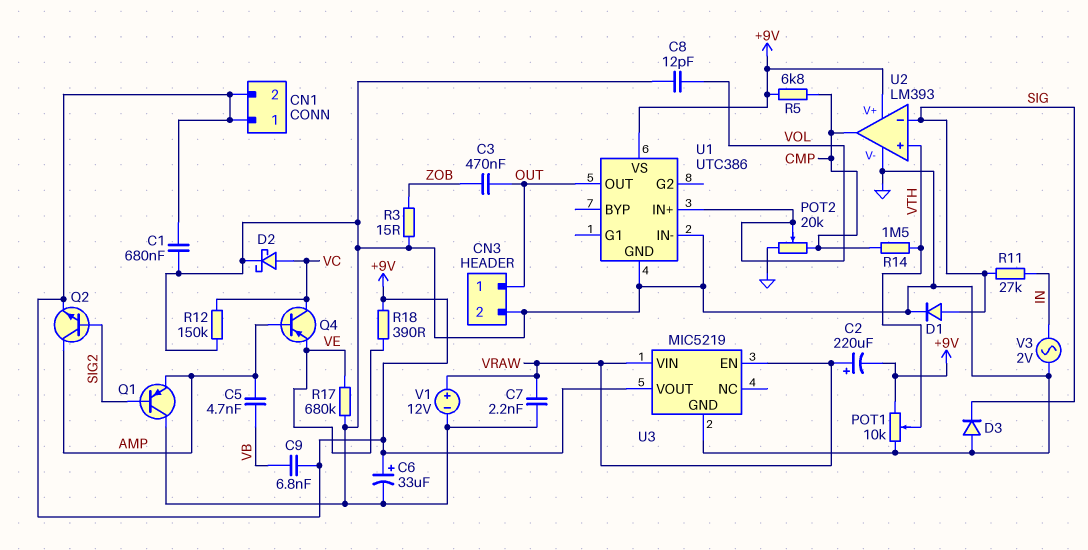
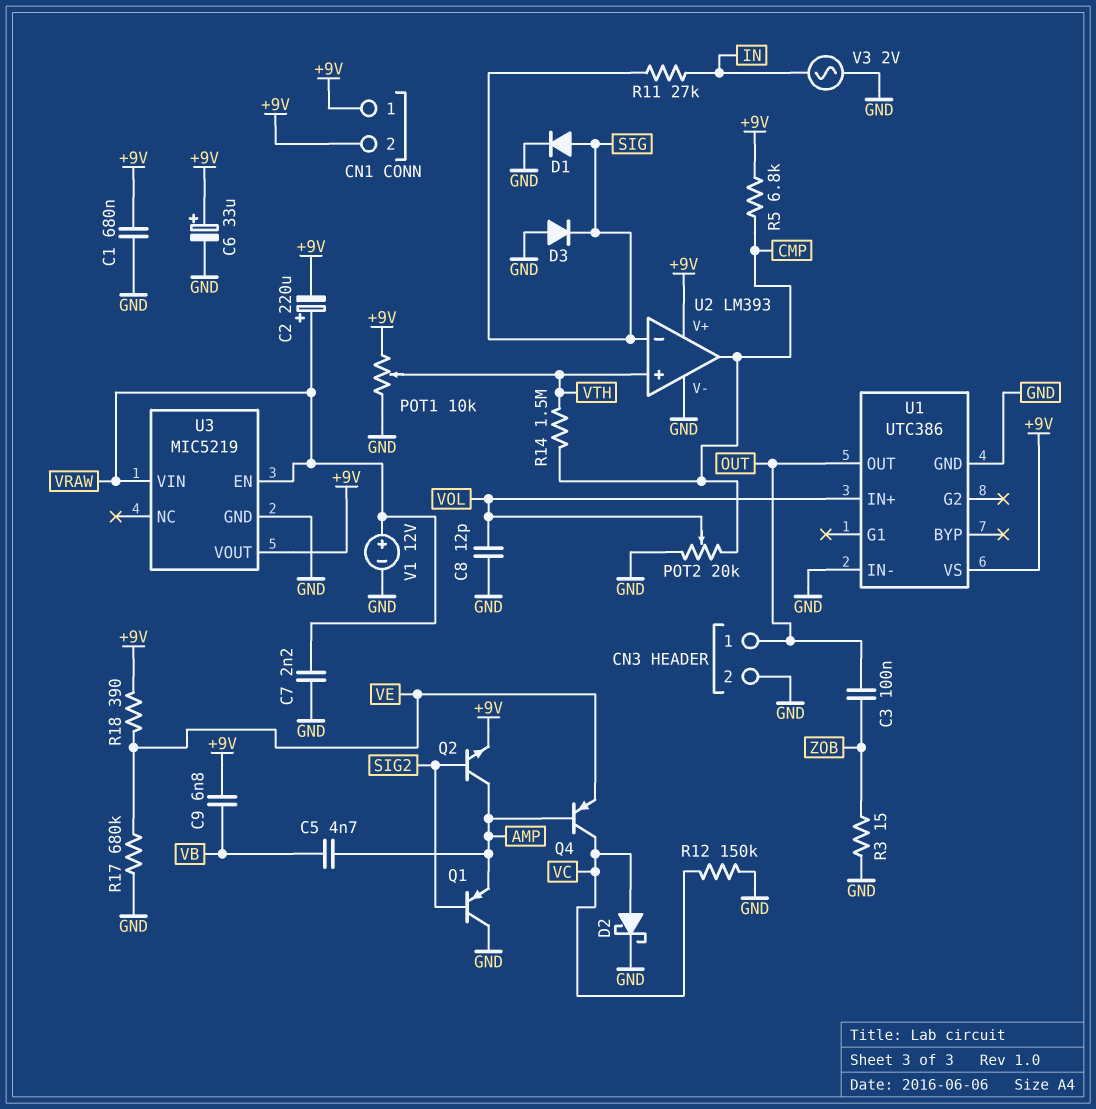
C3: 470nF (OUT, ZOB) -> 100nF (OUT, ZOB)

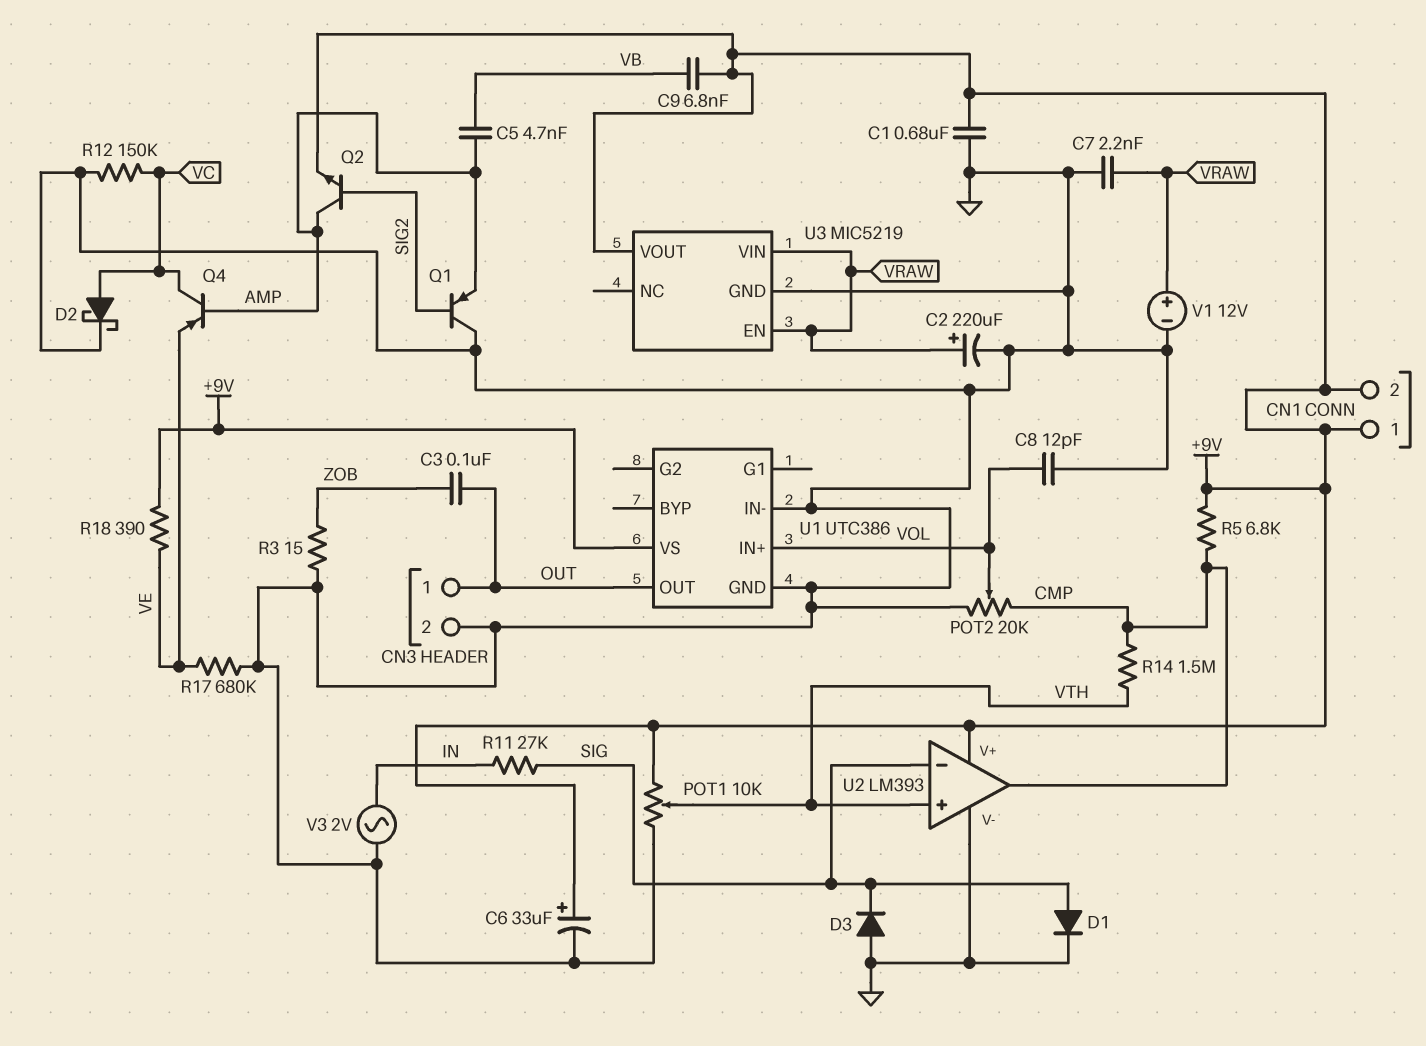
C2: 220uF (plus VRAW, minus +9V) -> 220uF (plus VRAW, minus GND)

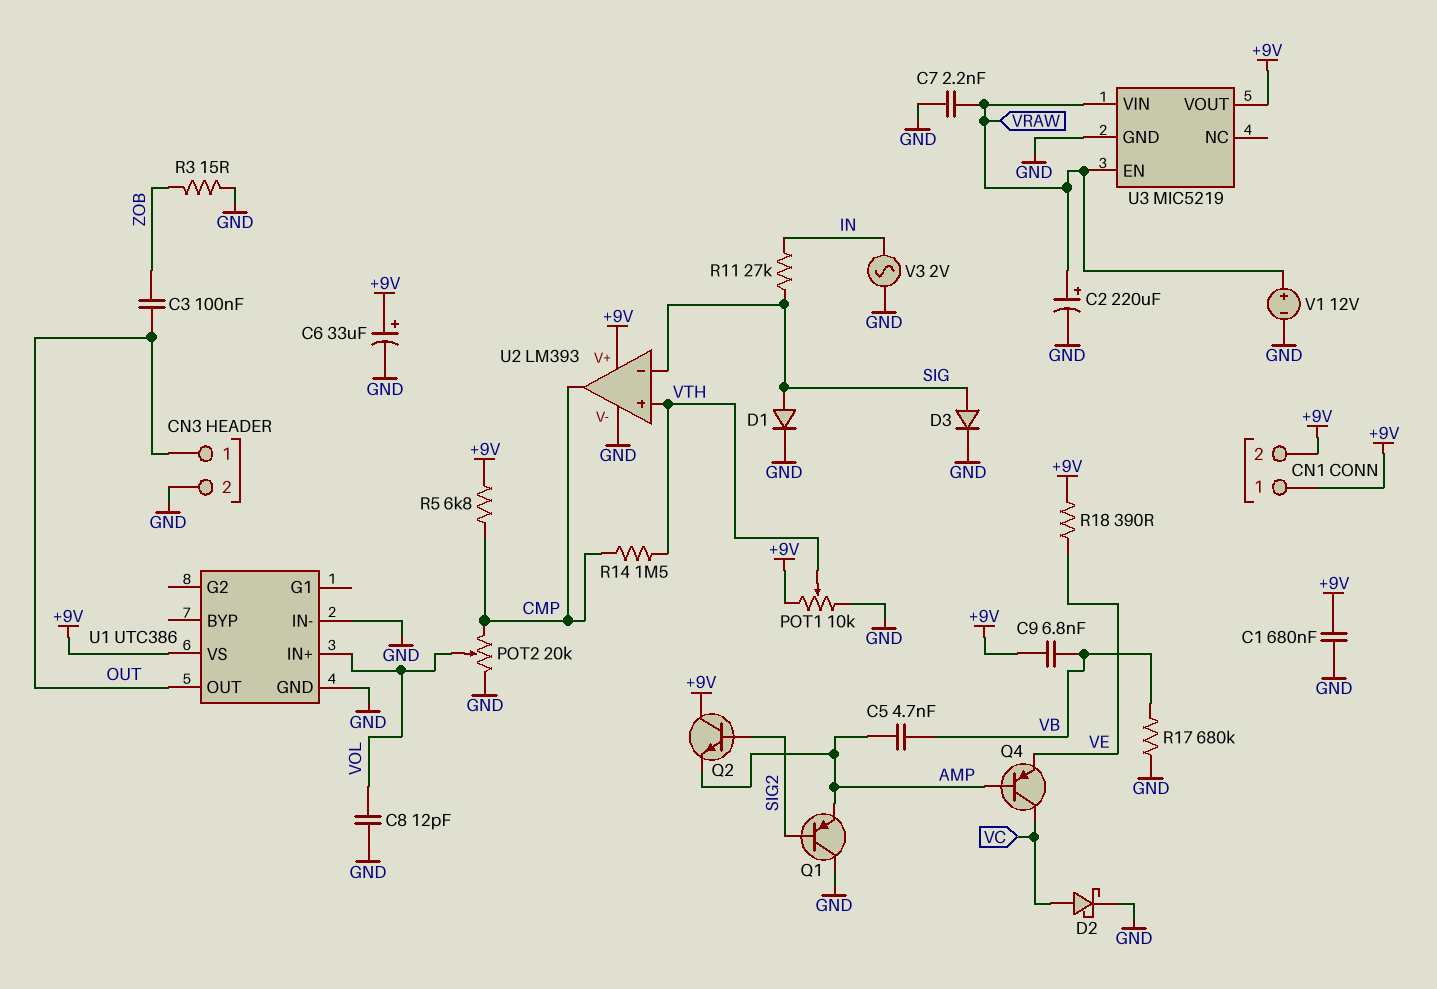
D3: diode (A GND, K SIG) -> diode (A SIG, K GND)
Q2: NPN (B SIG2, C AMP, E +9V) -> NPN (B SIG2, C +9V, E AMP)
R12: 150k (GND, VC) -> none
R17: 680k (GND, VE) -> 680k (GND, VB)

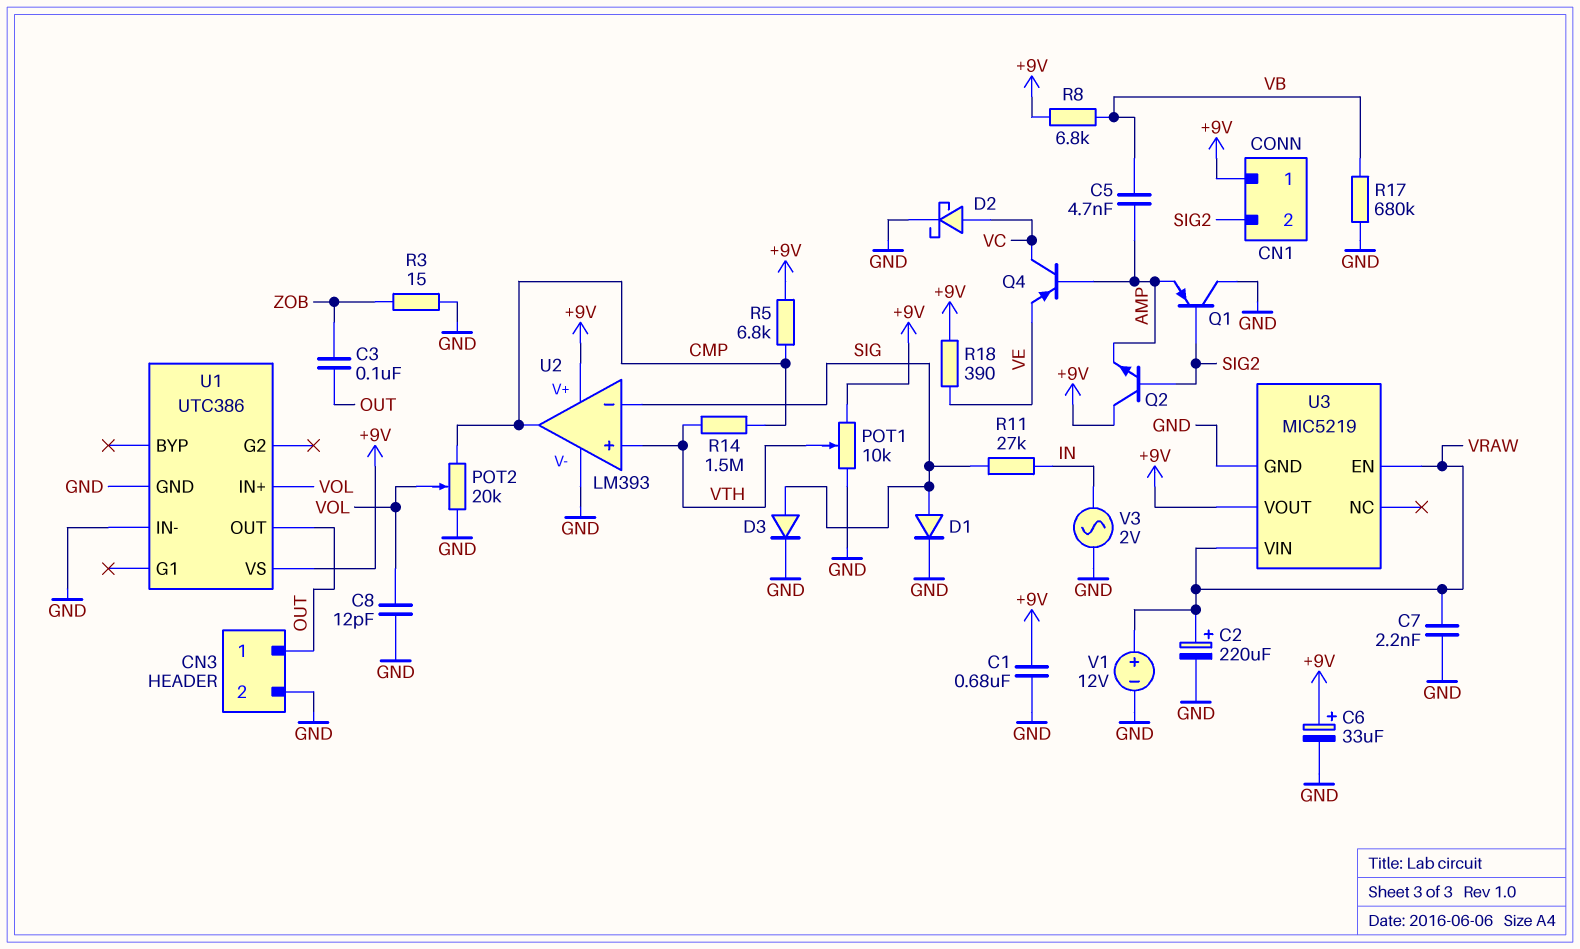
C9: 6.8nF (+9V, VB) -> none
CN1 pin 2: +9V -> SIG2
R8: none -> 6.8k (+9V, VB)

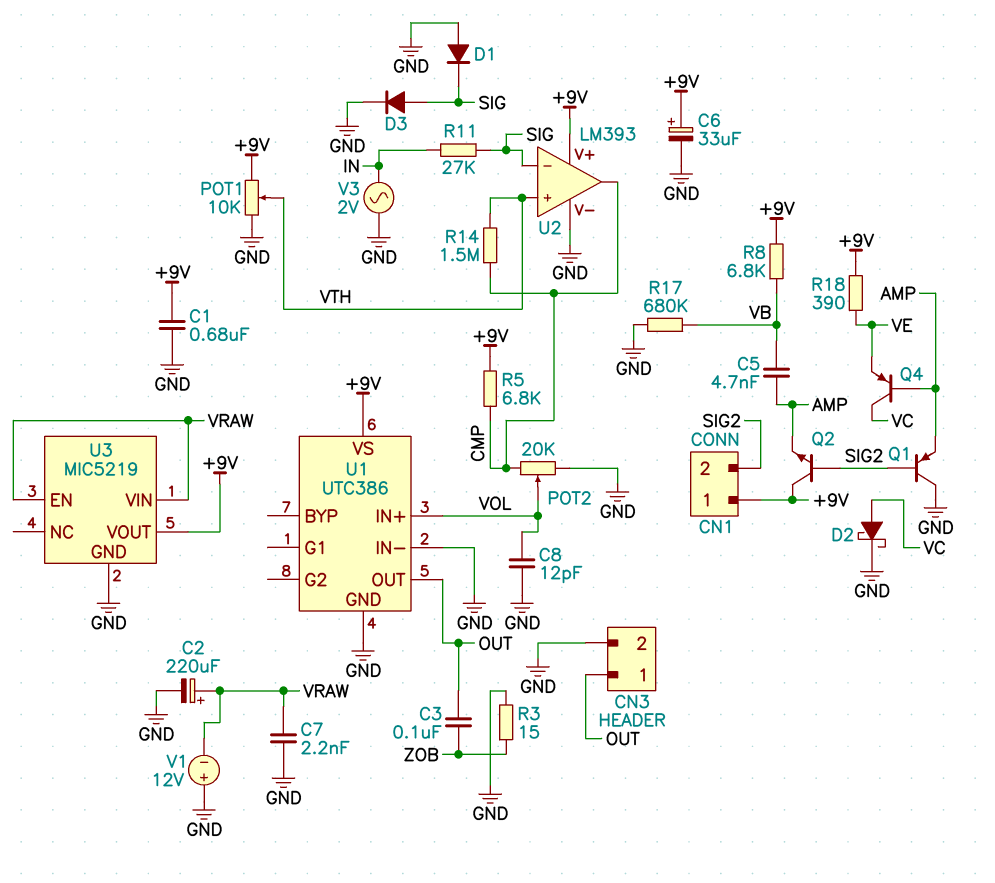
D1: diode (A SIG, K GND) -> diode (A GND, K SIG)
V1: 12V (plus VRAW, minus GND) -> 12V (plus GND, minus VRAW)

